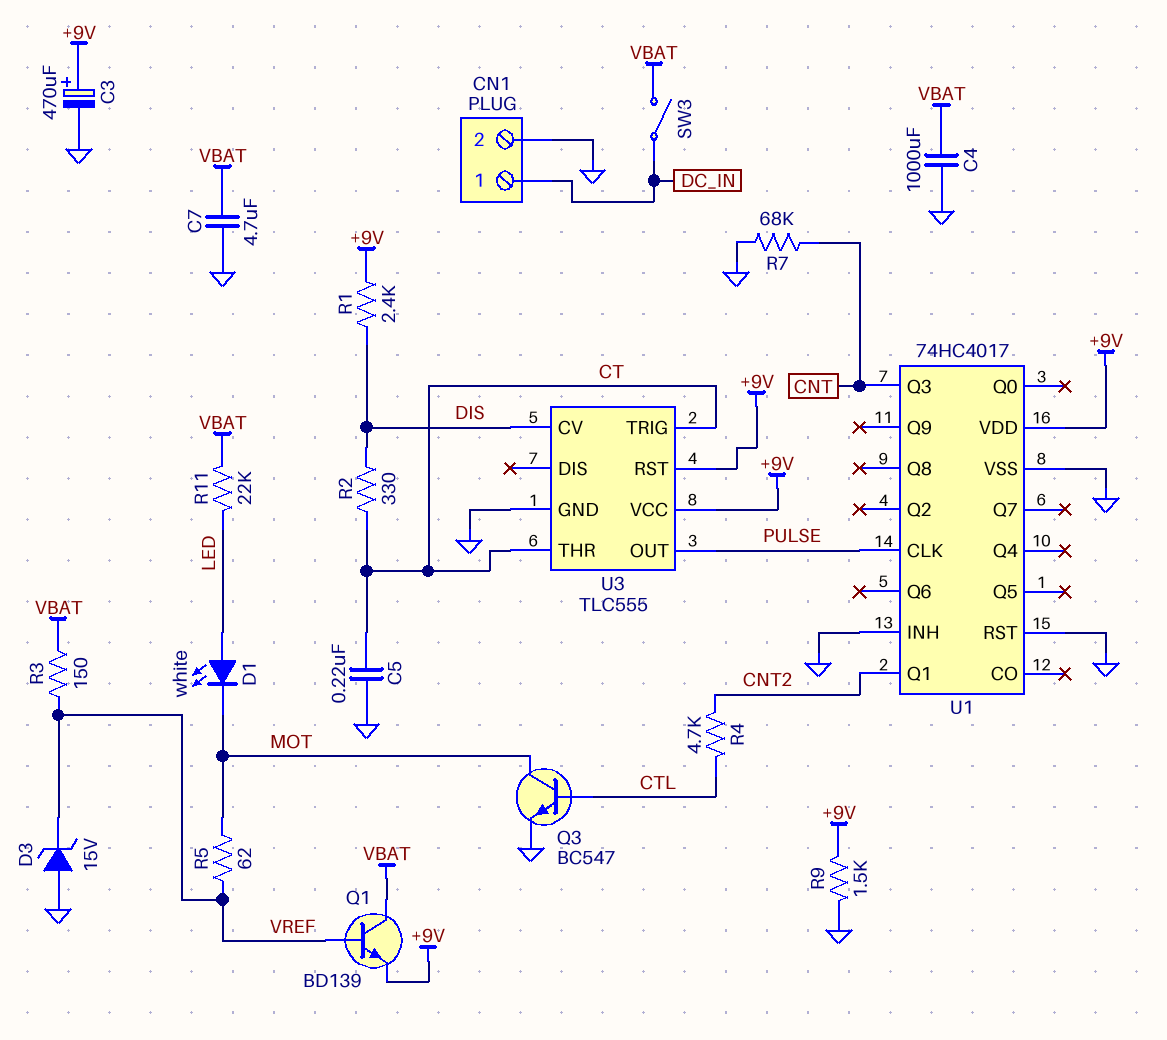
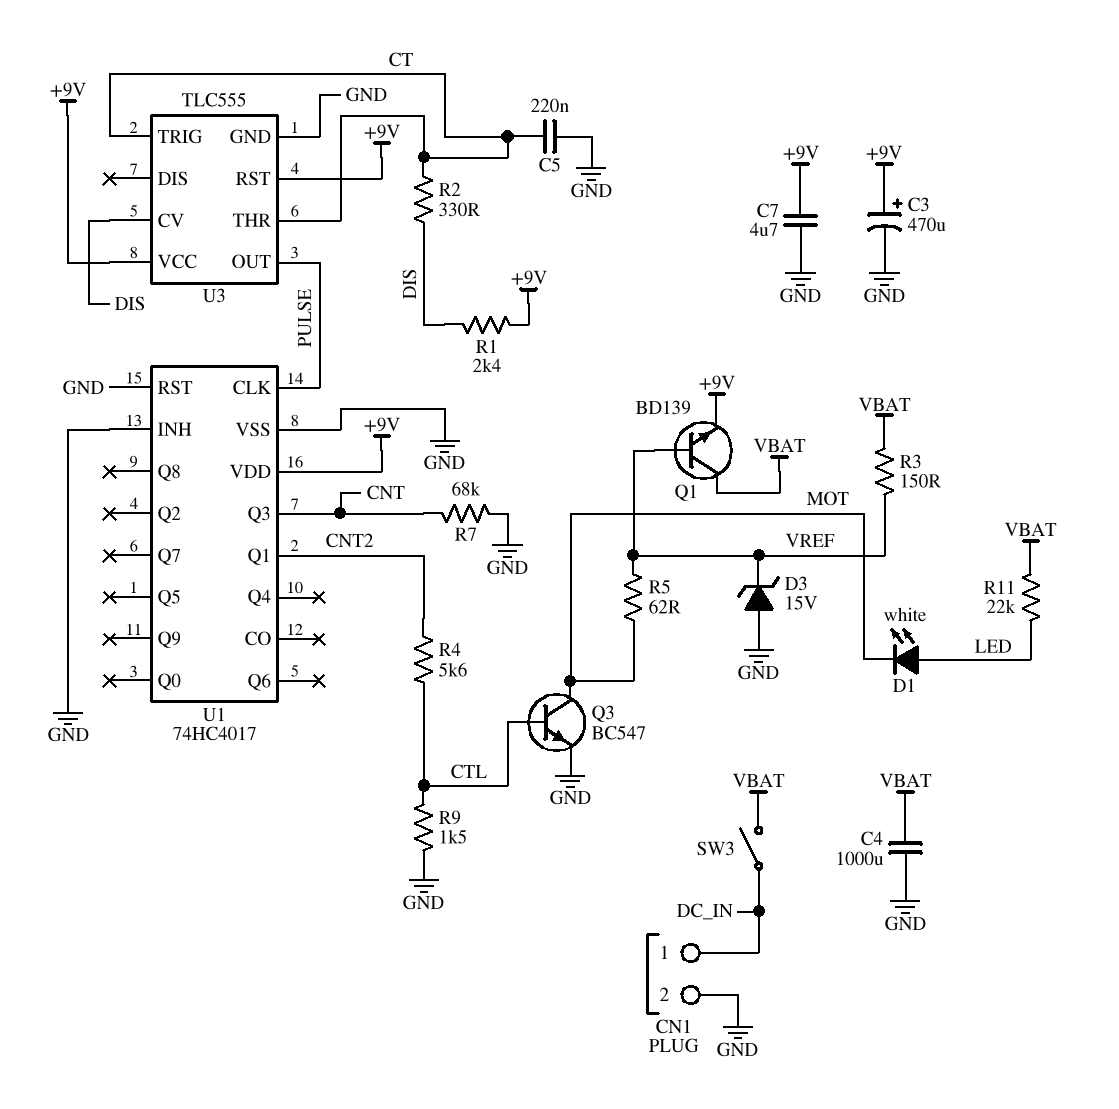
C7: 4.7uF (GND, VBAT) -> 4.7uF (+9V, GND)
R4: 4.7k (CNT2, CTL) -> 5.6k (CNT2, CTL)
R9: 1.5k (+9V, GND) -> 1.5k (CTL, GND)

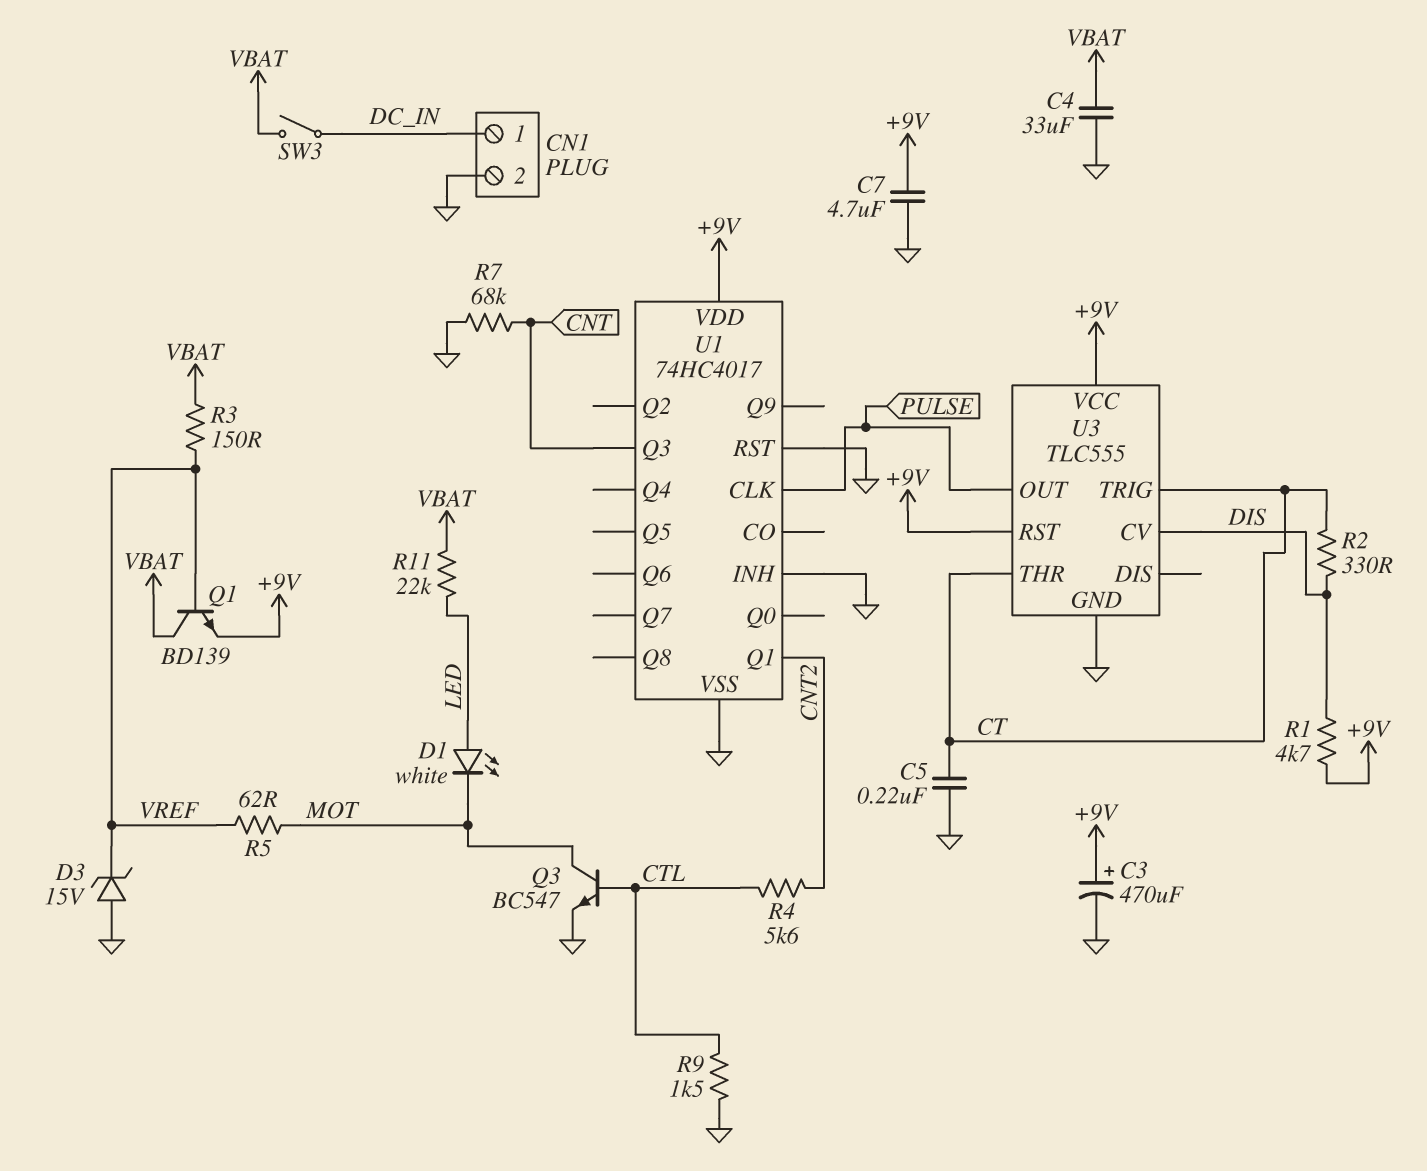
C4: 1000uF (GND, VBAT) -> 33uF (GND, VBAT)
R1: 2.4k (+9V, DIS) -> 4.7k (+9V, DIS)

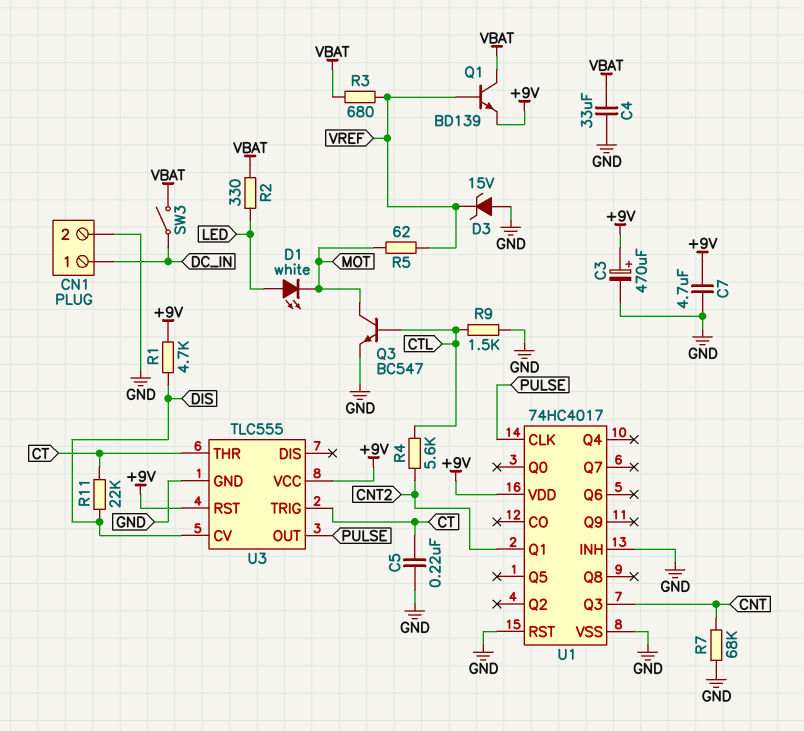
R2: 330 (CT, DIS) -> 330 (LED, VBAT)
R3: 150 (VBAT, VREF) -> 680 (VBAT, VREF)
R11: 22k (LED, VBAT) -> 22k (CT, DIS)

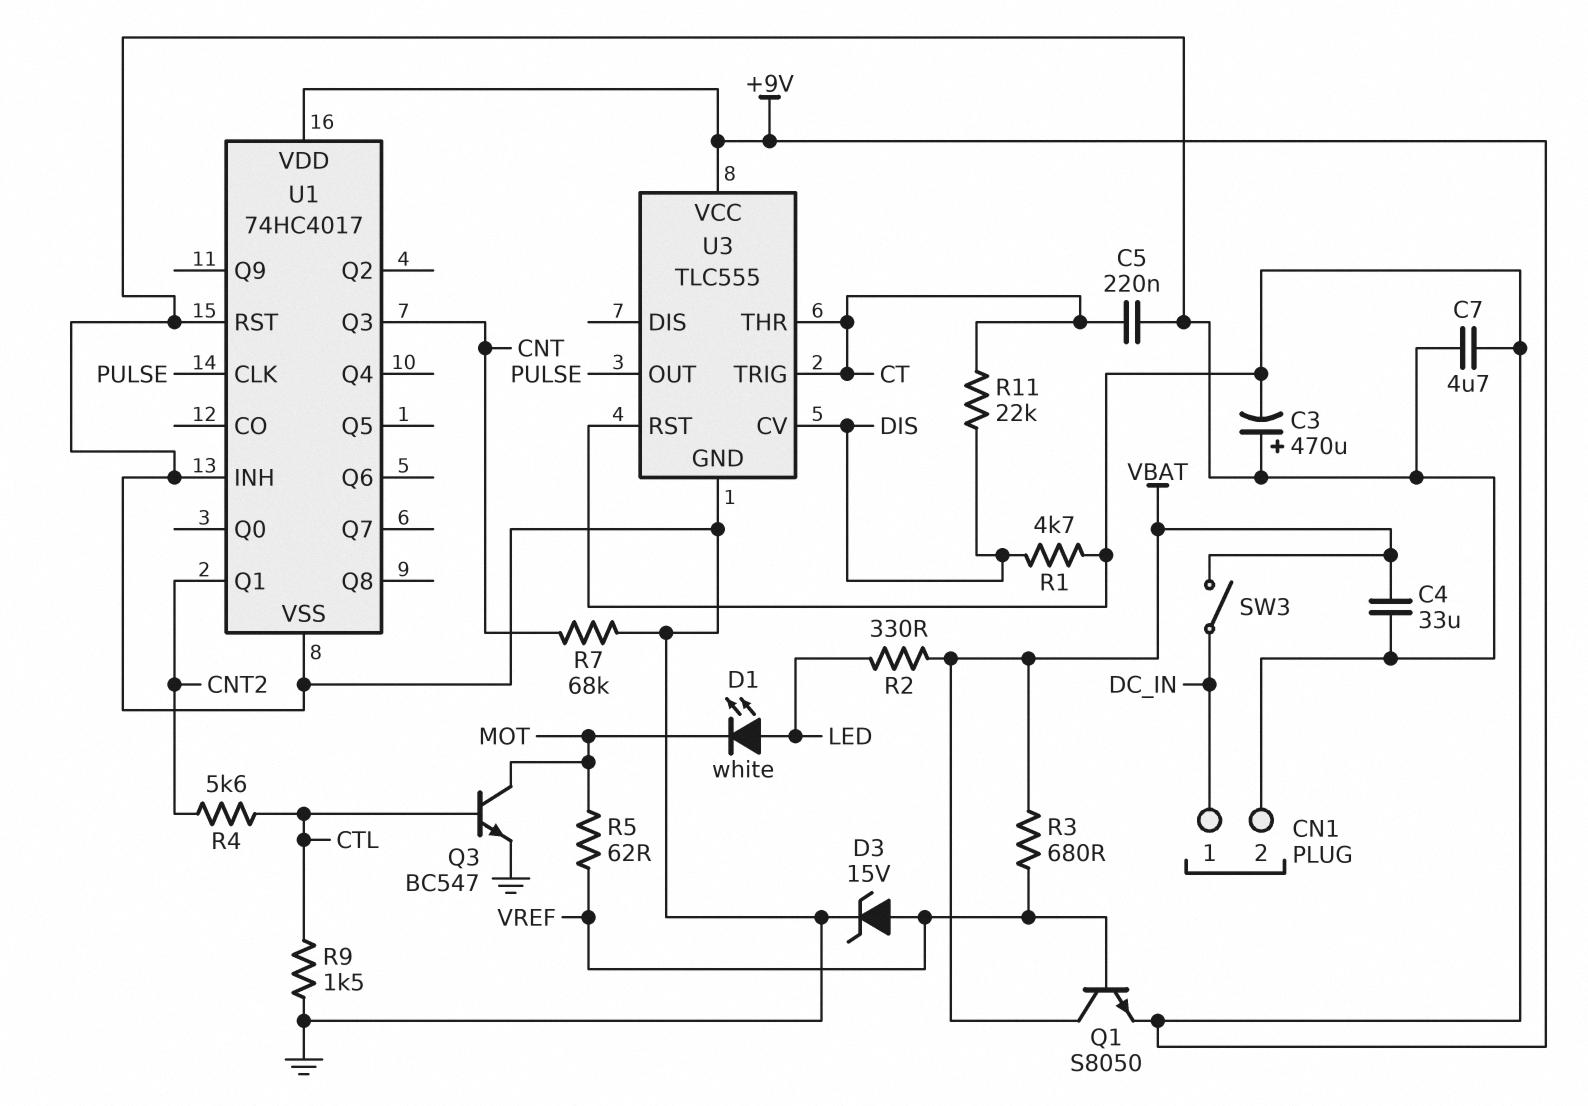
C3: 470uF (plus +9V, minus GND) -> 470uF (plus GND, minus +9V)
D3: zener 15V (A GND, K VREF) -> zener 15V (A VREF, K GND)
Q1: NPN BD139 (B VREF, C VBAT, E +9V) -> NPN S8050 (B VREF, C VBAT, E +9V)

